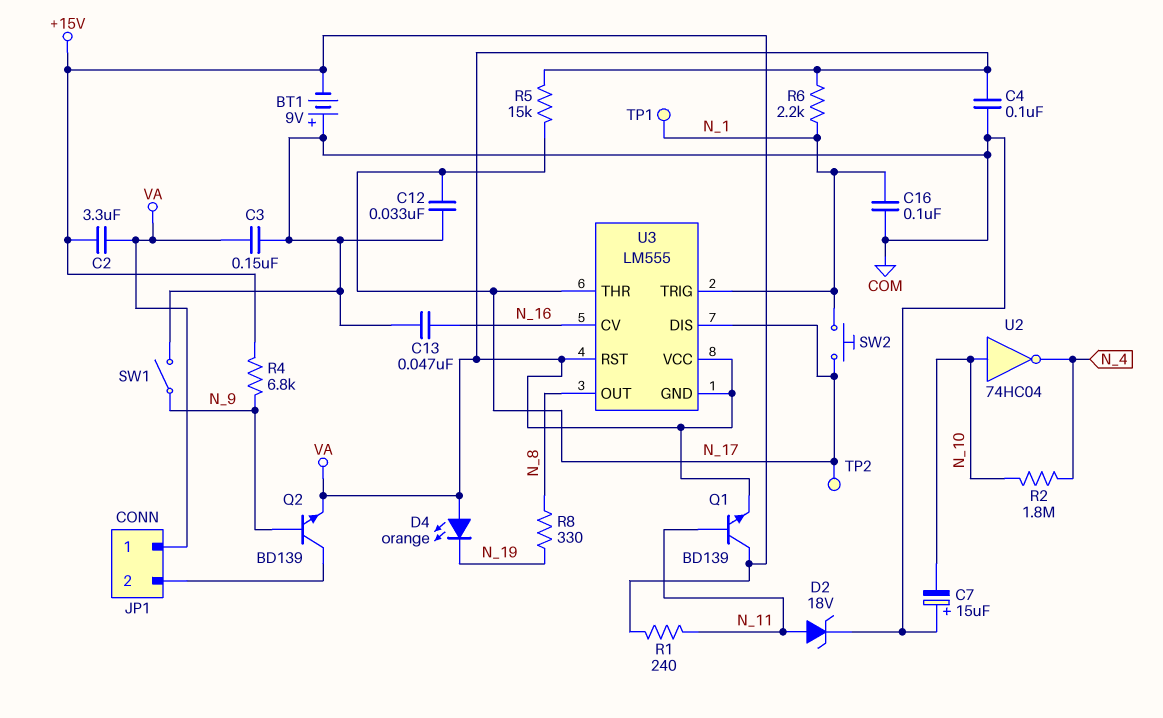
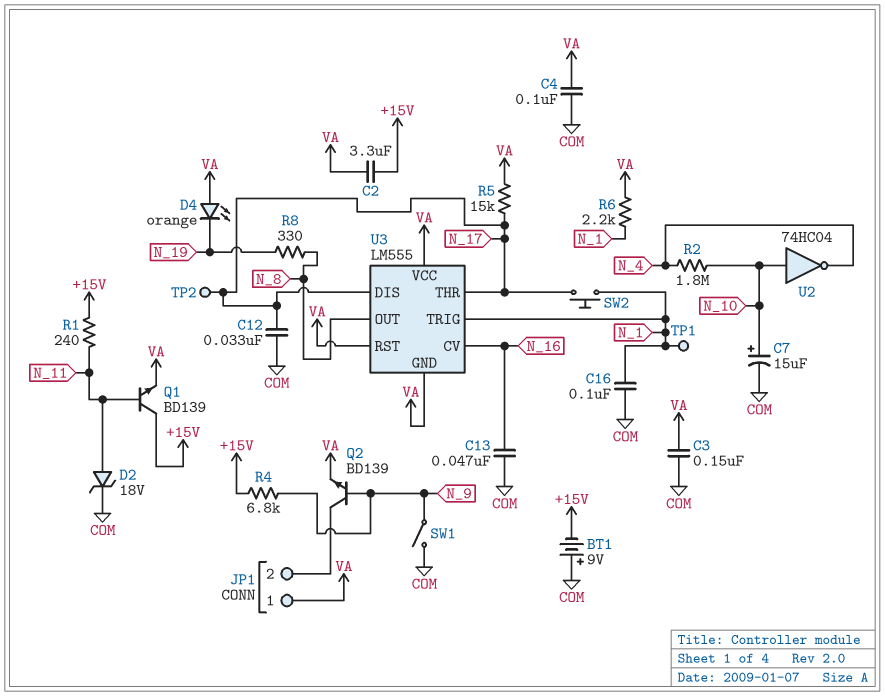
C7: 15uF (plus COM, minus N_10) -> 15uF (plus N_10, minus COM)

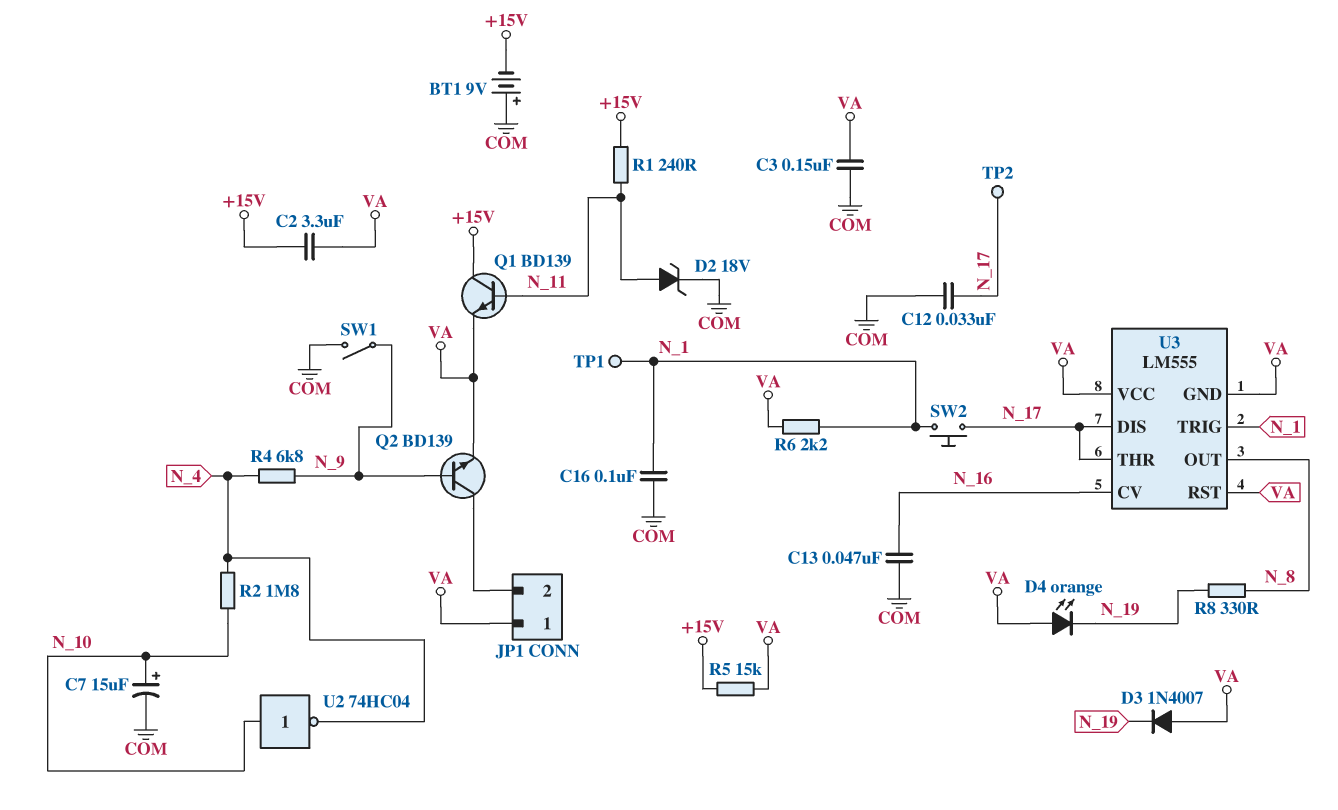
C4: 100nF (COM, VA) -> none
D3: none -> diode 1N4007 (A VA, K N_19)
R4: 6.8k (+15V, N_9) -> 6.8k (N_4, N_9)
R5: 15k (N_17, VA) -> 15k (+15V, VA)

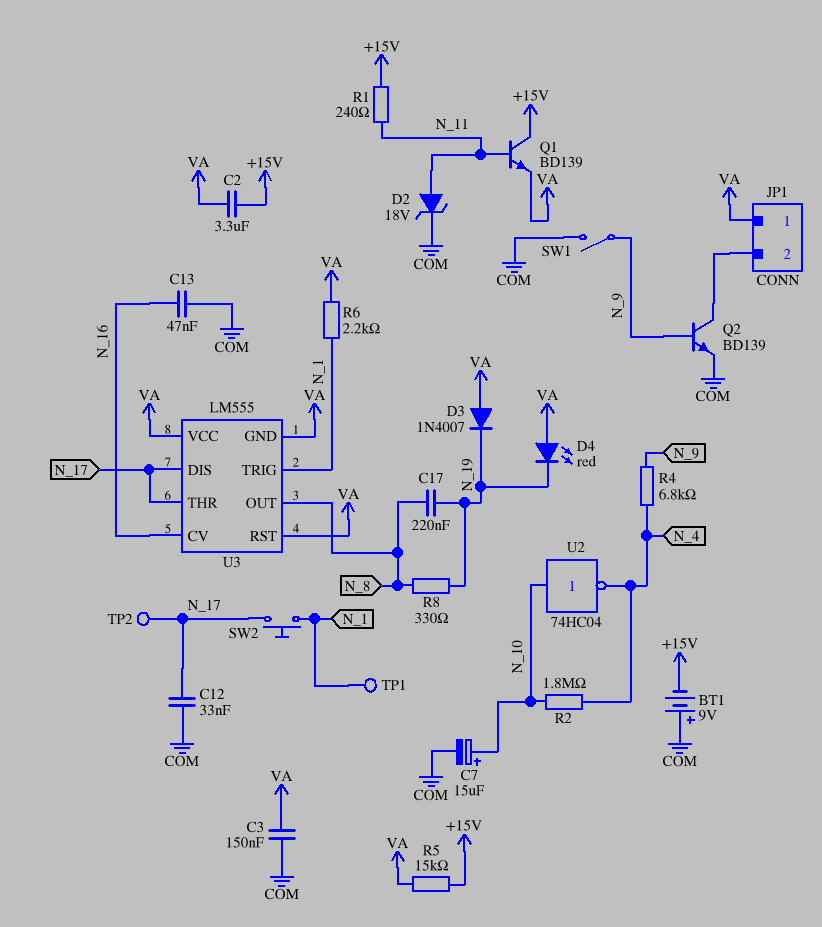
C16: 100nF (COM, N_1) -> none
C17: none -> 220nF (N_8, N_19)
D4: LED orange (A VA, K N_19) -> LED red (A VA, K N_19)
Q2: NPN BD139 (B N_9, C JP1/2, E VA) -> NPN BD139 (B N_9, C JP1/2, E COM)

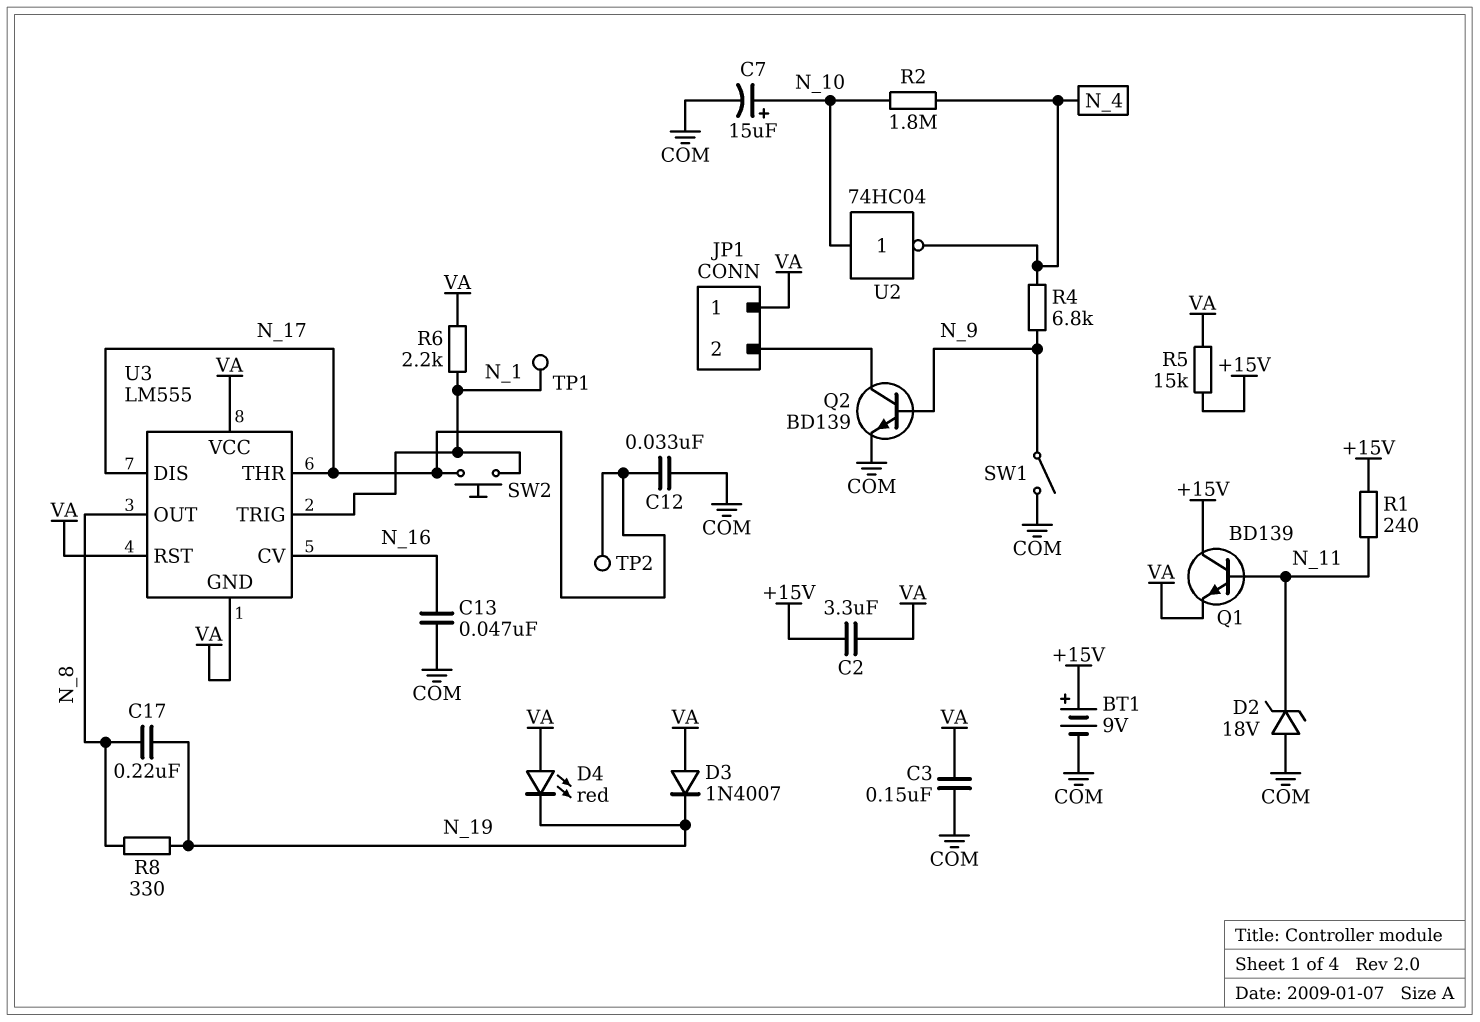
BT1: 9V (plus COM, minus +15V) -> 9V (plus +15V, minus COM)
D2: zener 18V (A N_11, K COM) -> zener 18V (A COM, K N_11)

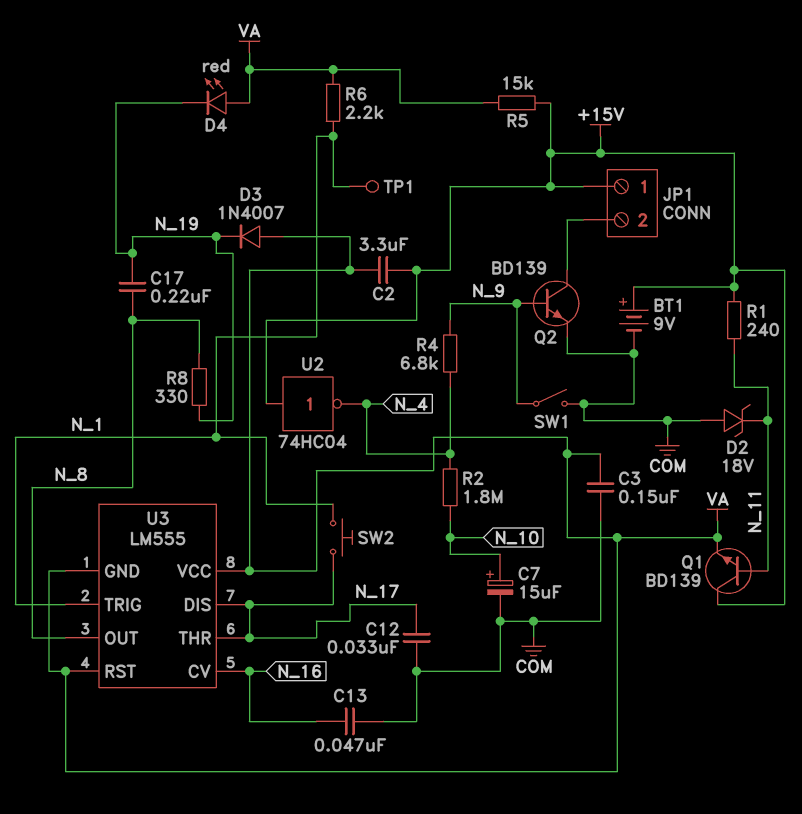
JP1 pin 1: VA -> +15V
TP2: test point (N_17) -> none
U2: NOT 74HC04 (in N_10, out N_4) -> NOT 74HC04 (in +15V, out N_4)

